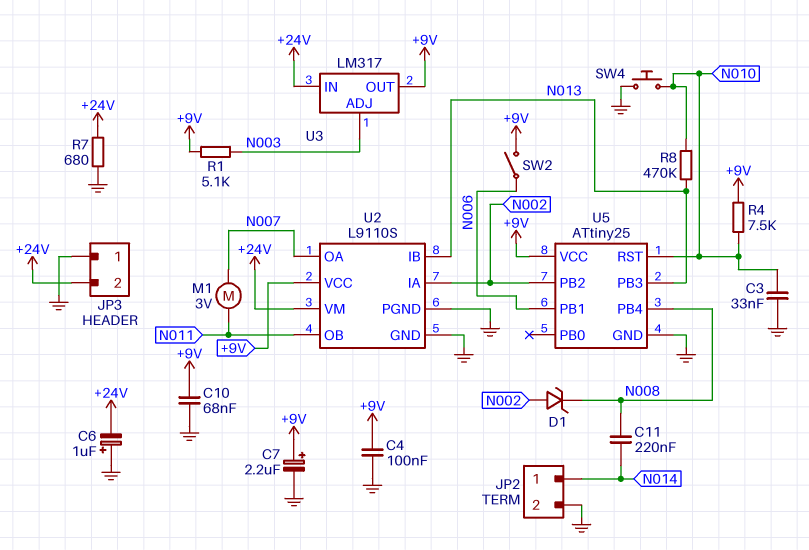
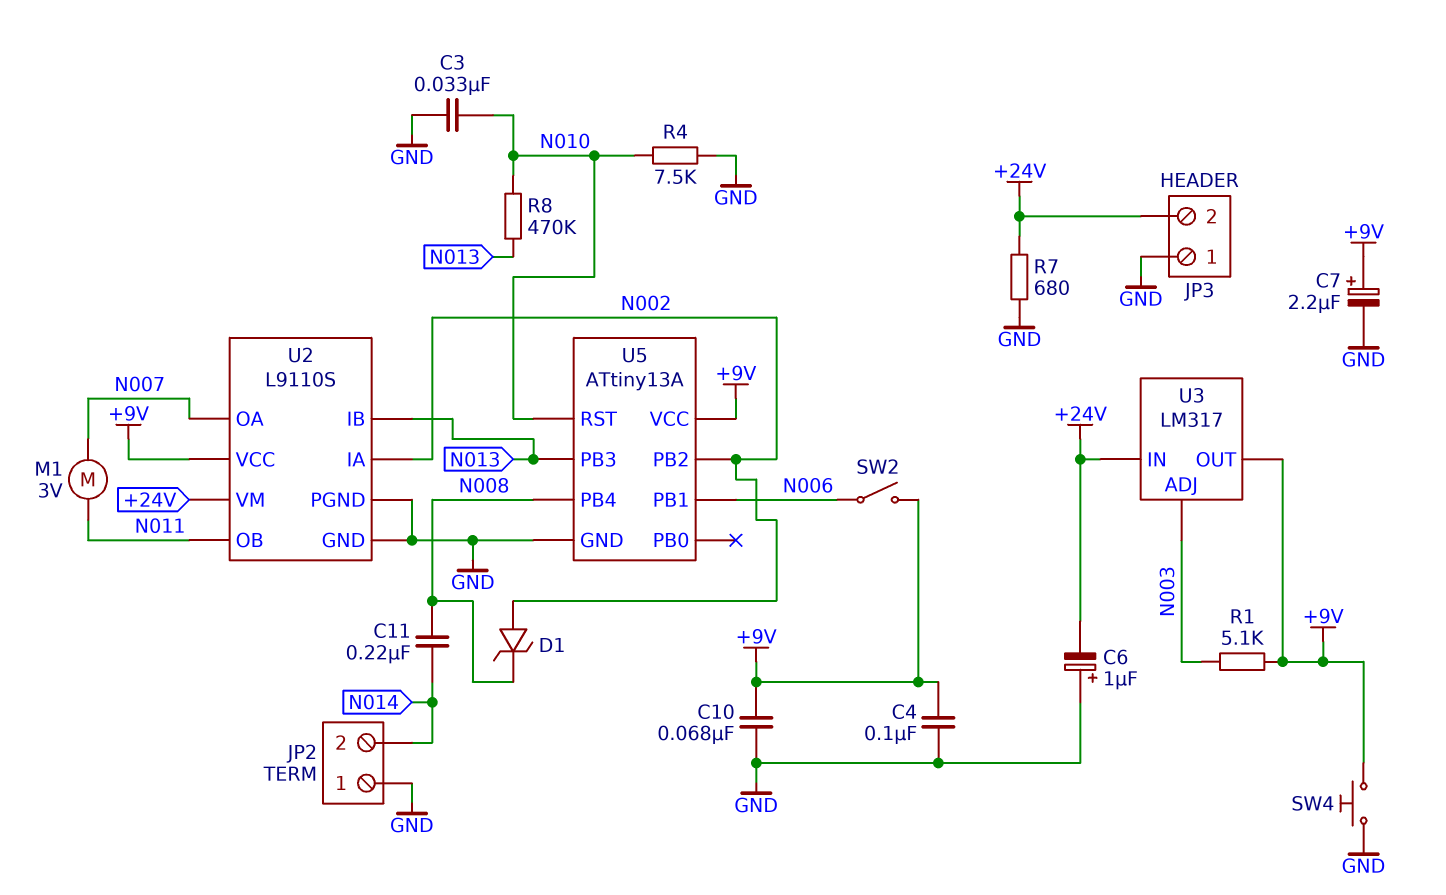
JP2 pin 1: N014 -> GND
JP2 pin 2: GND -> N014
R4: 7.5k (+9V, N010) -> 7.5k (GND, N010)
SW4: button (GND, N010) -> button (+9V, GND)
U5: ATtiny25 -> ATtiny13A

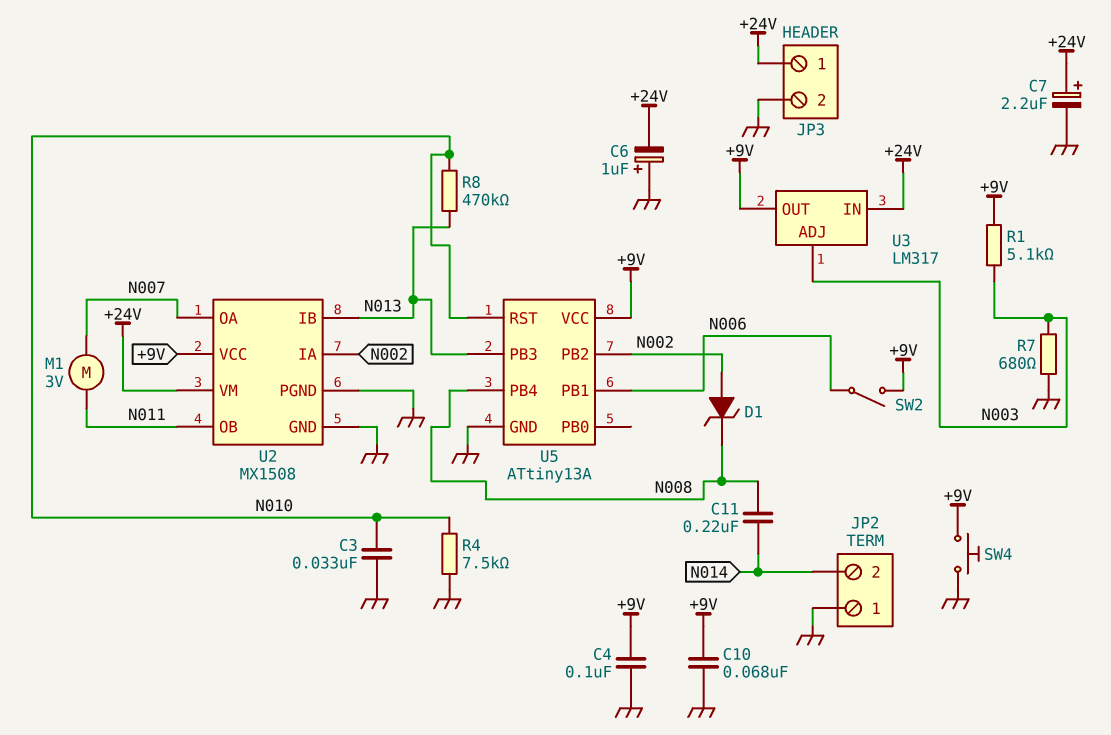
C7: 2.2uF (plus +9V, minus GND) -> 2.2uF (plus +24V, minus GND)
JP3 pin 1: GND -> +24V
JP3 pin 2: +24V -> GND
R7: 680 (+24V, GND) -> 680 (GND, N003)
U2: L9110S -> MX1508

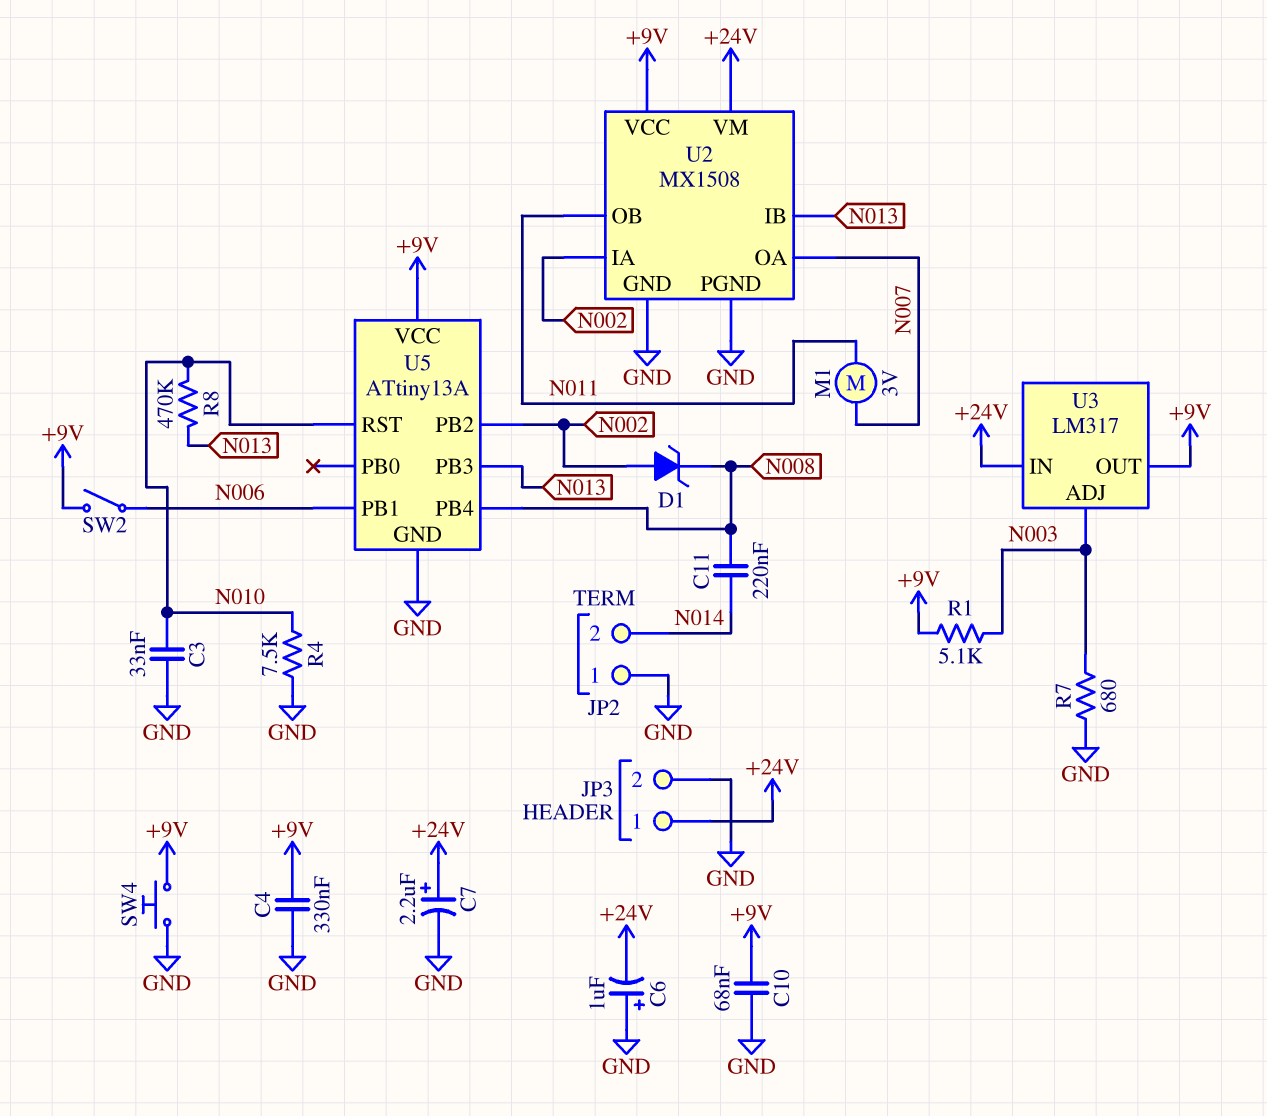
C4: 100nF (+9V, GND) -> 330nF (+9V, GND)

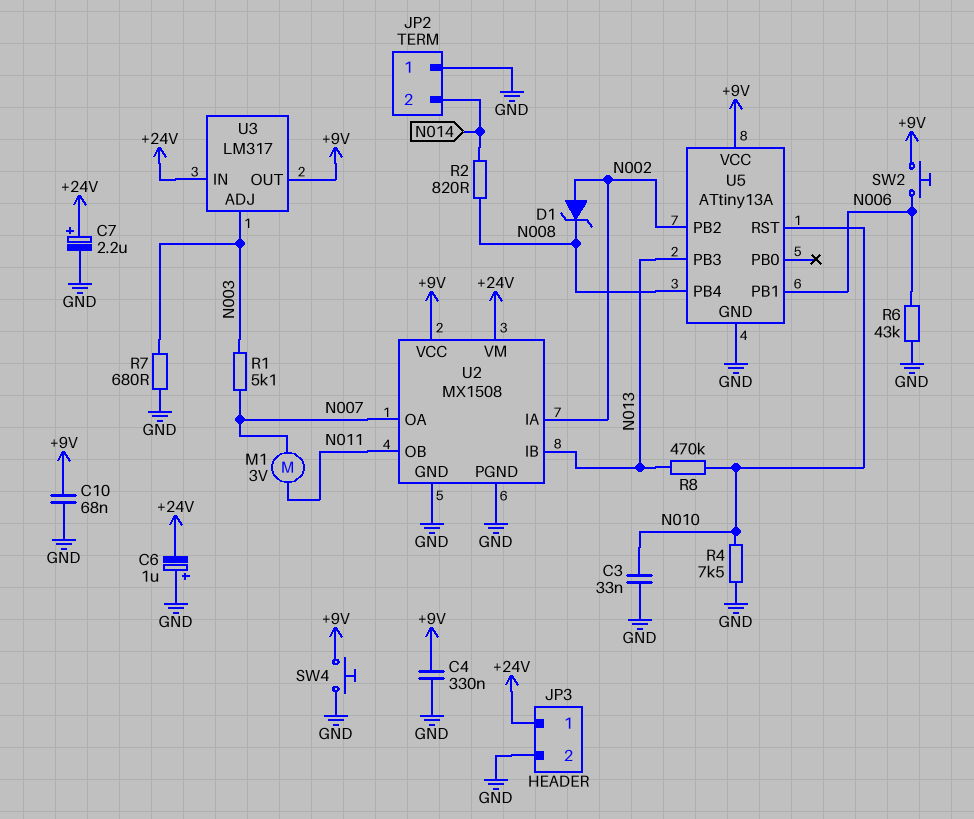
C11: 220nF (N008, N014) -> none
R1: 5.1k (+9V, N003) -> 5.1k (N003, N007)
R2: none -> 820 (N008, N014)
R6: none -> 43k (GND, N006)
SW2: switch (+9V, N006) -> button (+9V, N006)

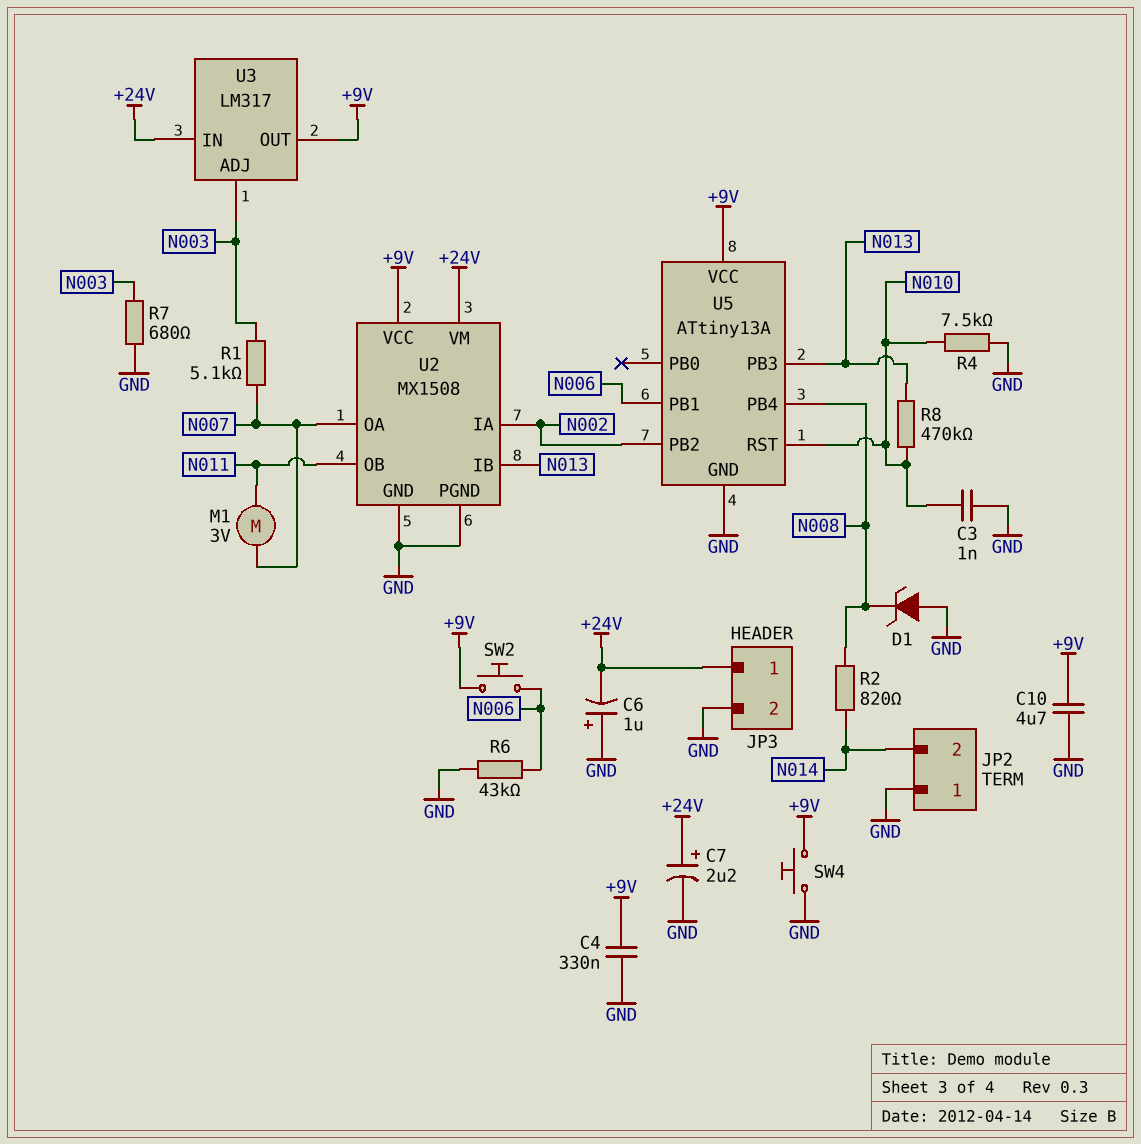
C3: 33nF (GND, N010) -> 1nF (GND, N010)
C10: 68nF (+9V, GND) -> 4.7uF (+9V, GND)
D1: zener (A N002, K N008) -> zener (A GND, K N008)

